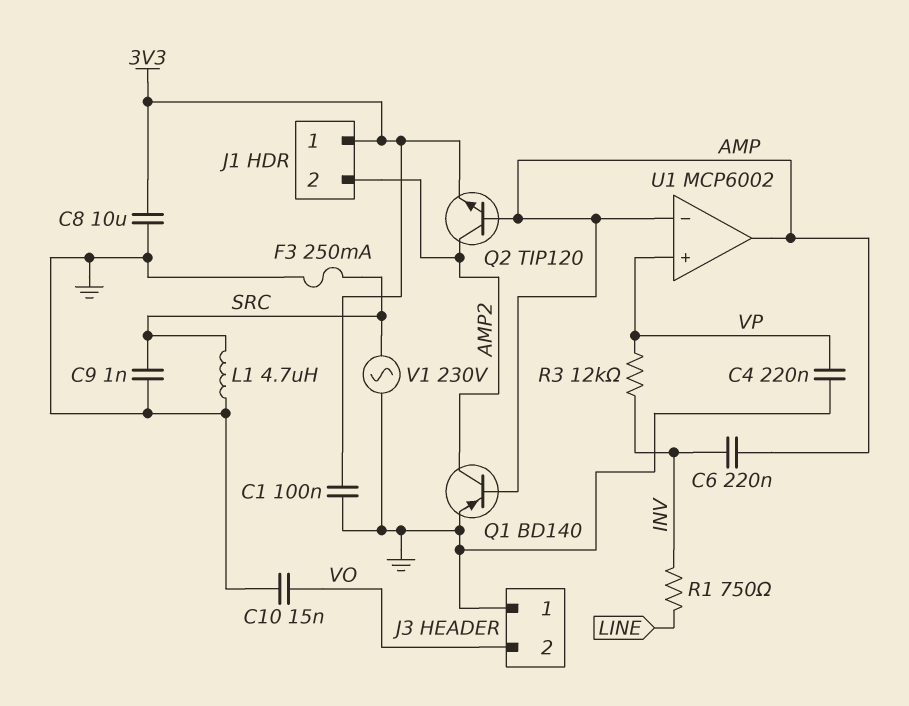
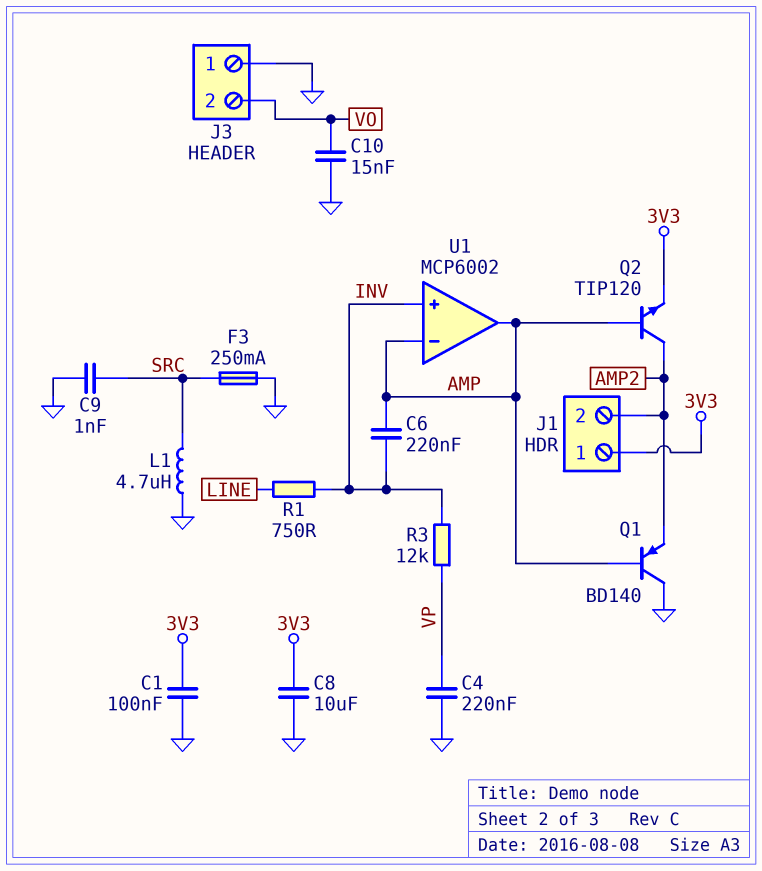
Q1: PNP BD140 (B AMP, C AMP2, E GND) -> PNP BD140 (B AMP, C GND, E AMP2)
U1 pin in+: VP -> INV
V1: AC 230V (GND, SRC) -> none

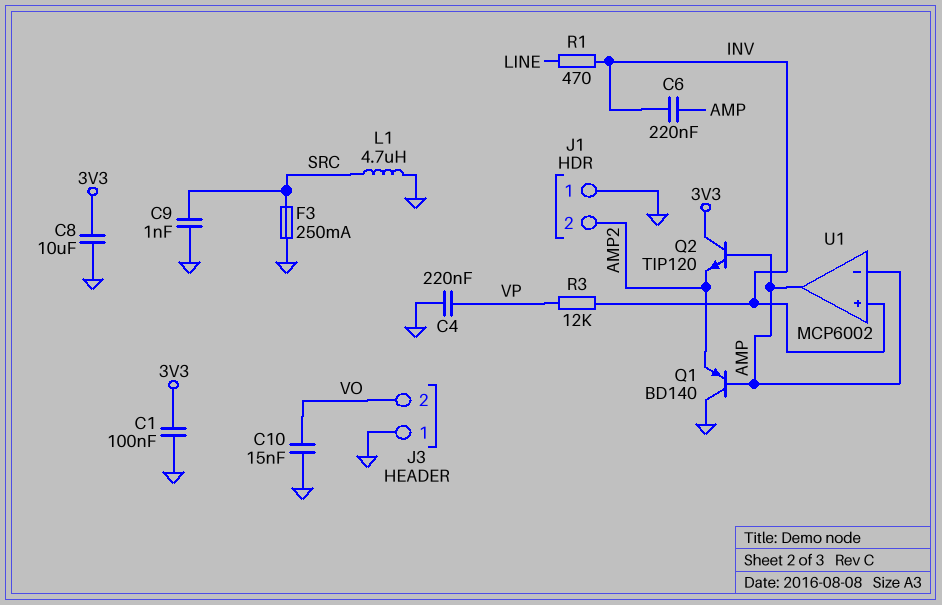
J1 pin 1: 3V3 -> GND
Q2: NPN TIP120 (B AMP, C AMP2, E 3V3) -> NPN TIP120 (B AMP, C 3V3, E AMP2)
R1: 750 (INV, LINE) -> 470 (INV, LINE)

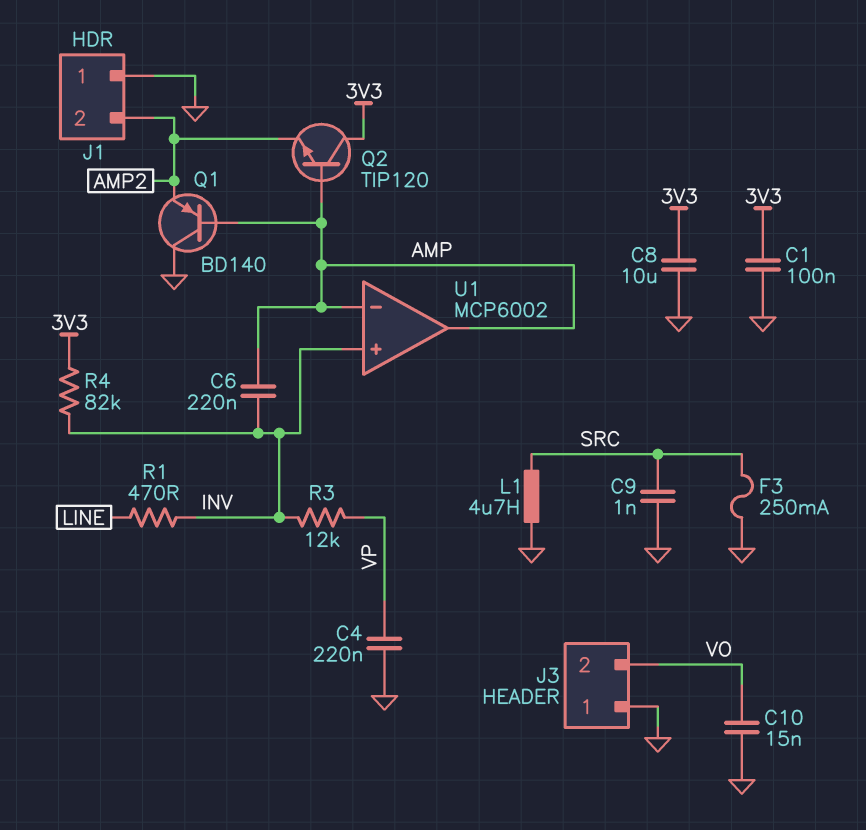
R4: none -> 82k (3V3, INV)

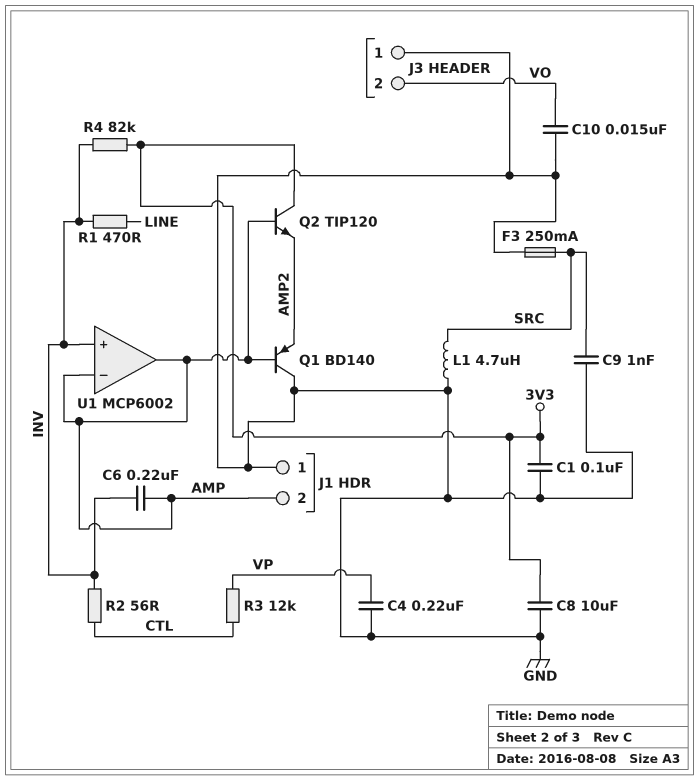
J1 pin 2: AMP2 -> AMP
R2: none -> 56 (CTL, INV)
R3: 12k (INV, VP) -> 12k (CTL, VP)

